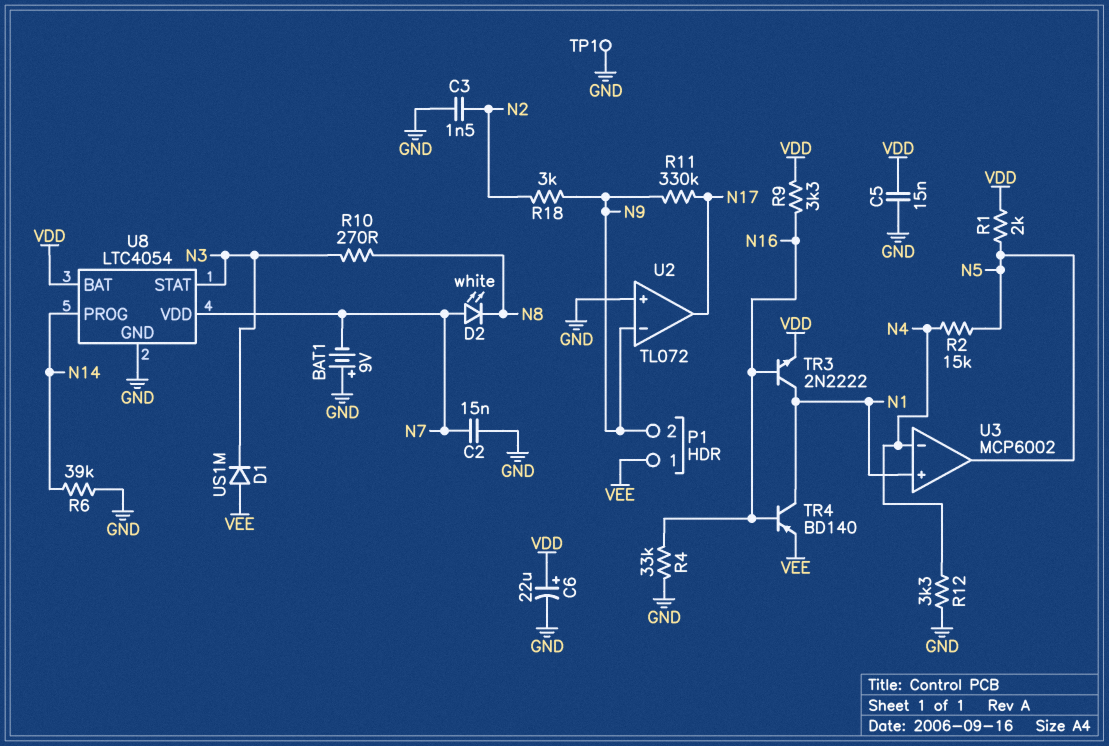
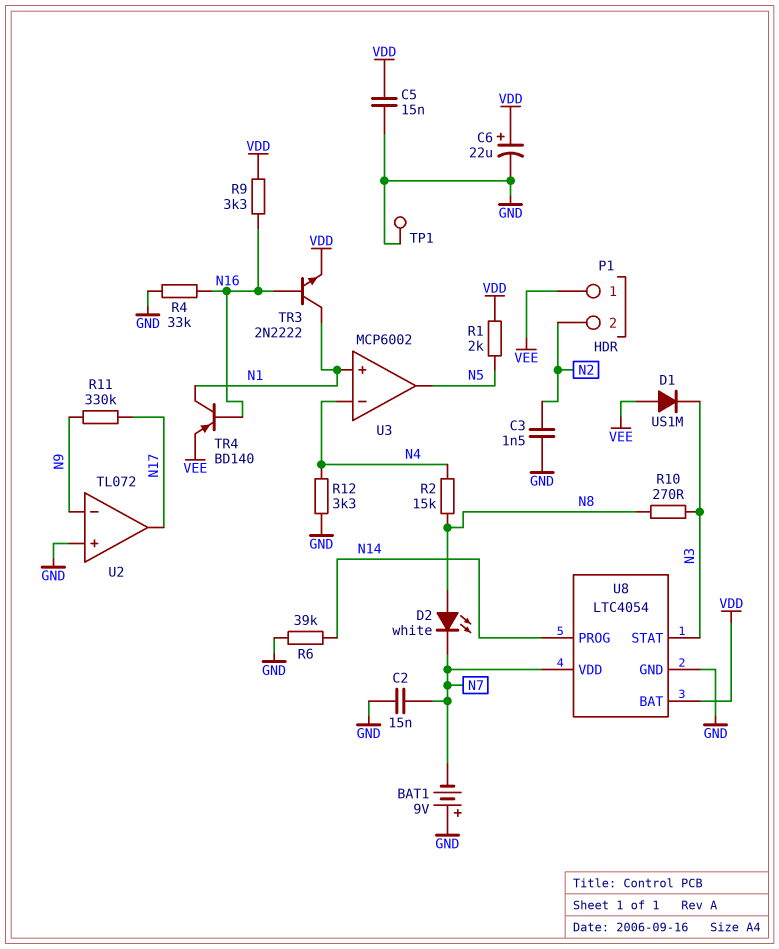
D2: LED white (A N7, K N8) -> LED white (A N8, K N7)
P1 pin 2: N9 -> N2
R2: 15k (N4, N5) -> 15k (N4, N8)
R18: 3k (N2, N9) -> none

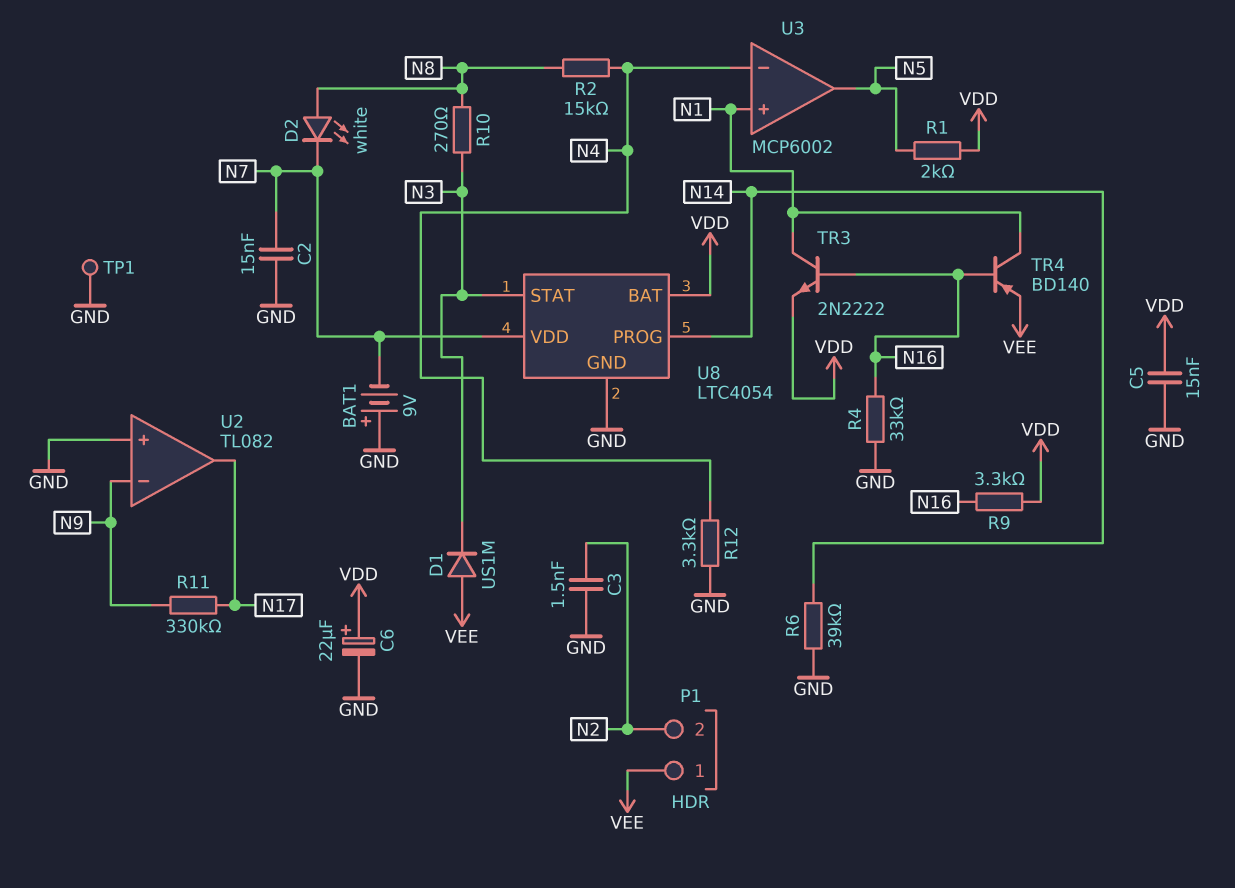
U2: TL072 -> TL082

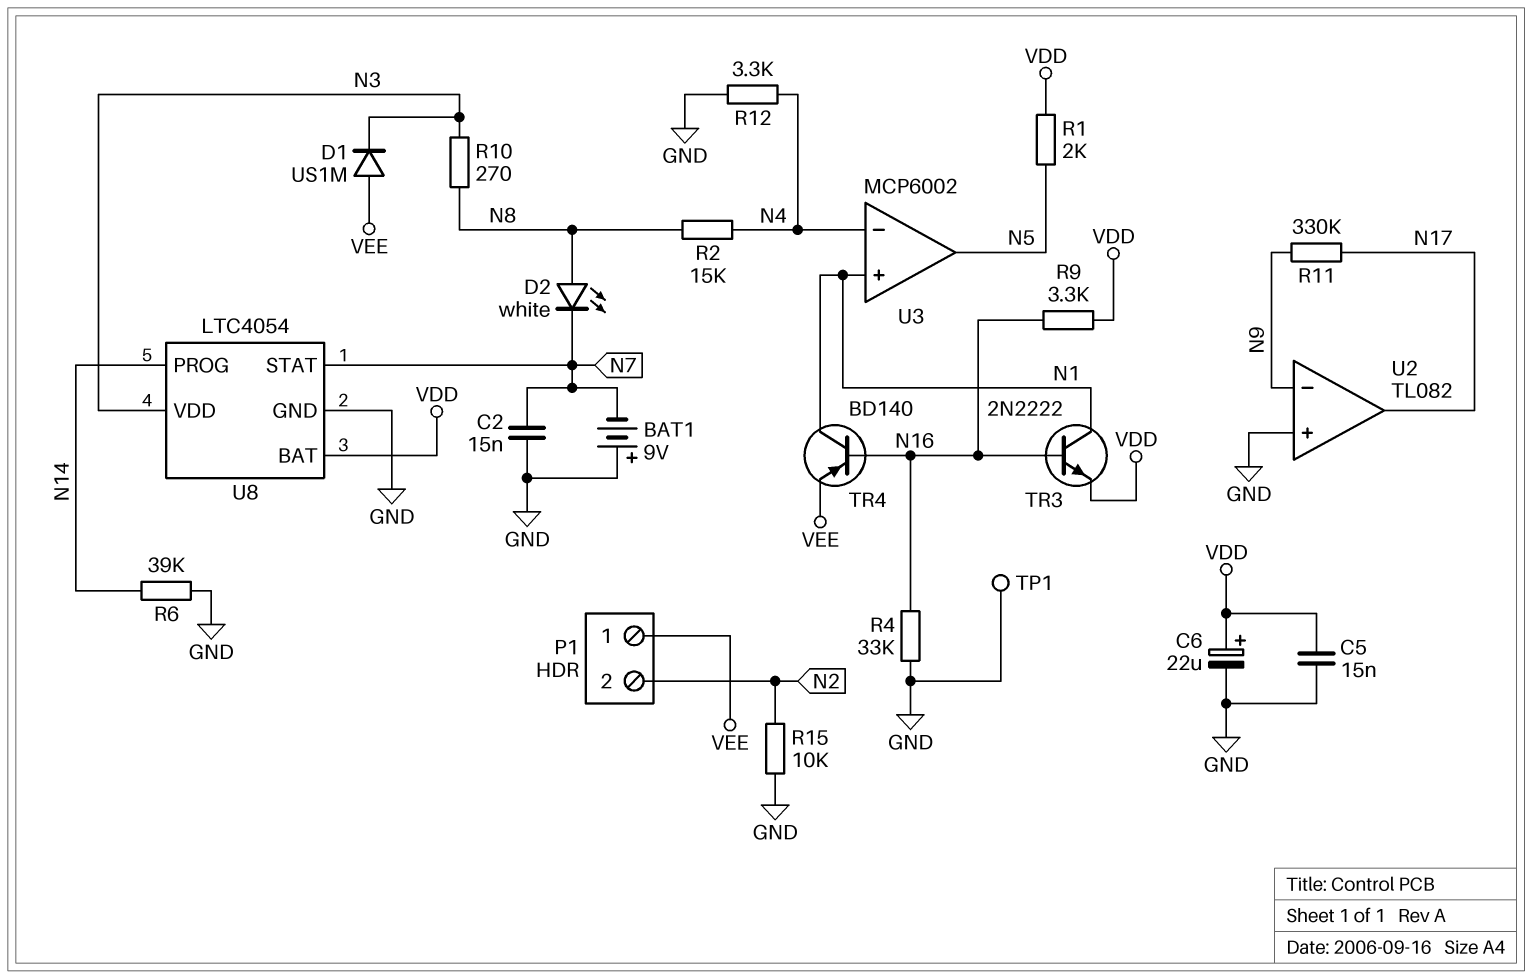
C3: 1.5nF (GND, N2) -> none
R15: none -> 10k (GND, N2)
U8 pin STAT: N3 -> N7
U8 pin VDD: N7 -> N3

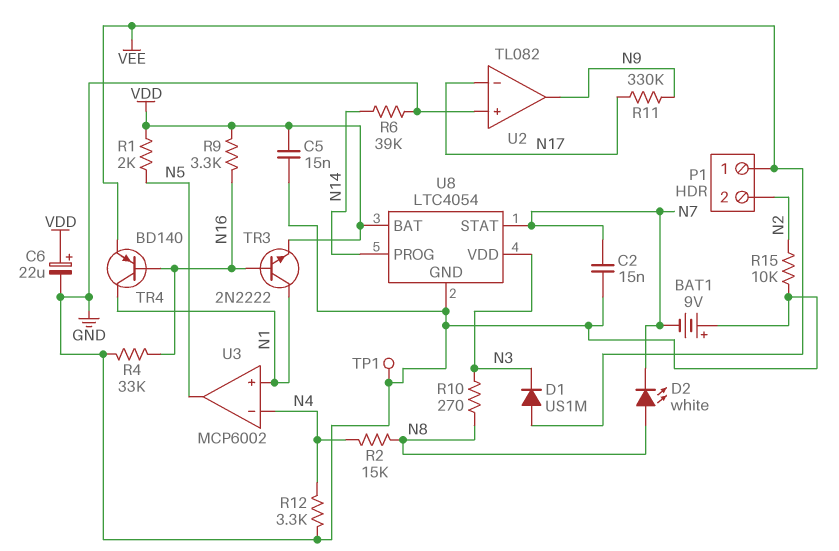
U2 pin in-: N9 -> N17
U2 pin out: N17 -> N9

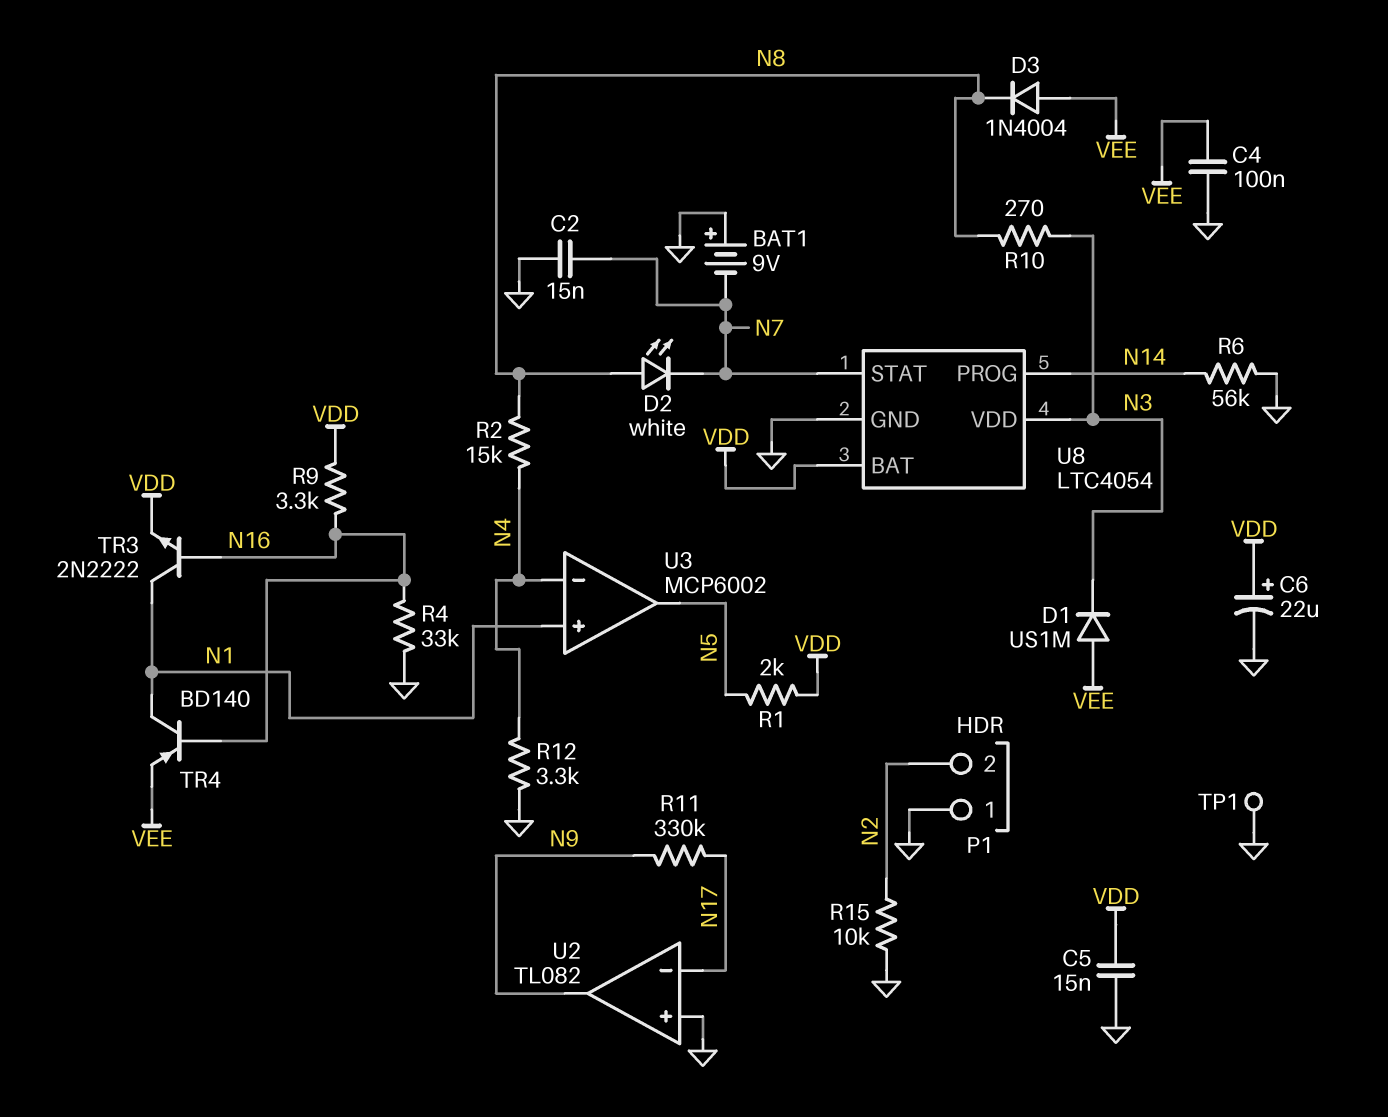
C4: none -> 100nF (GND, VEE)
D3: none -> diode 1N4004 (A VEE, K N8)
P1 pin 1: VEE -> GND
R6: 39k (GND, N14) -> 56k (GND, N14)

